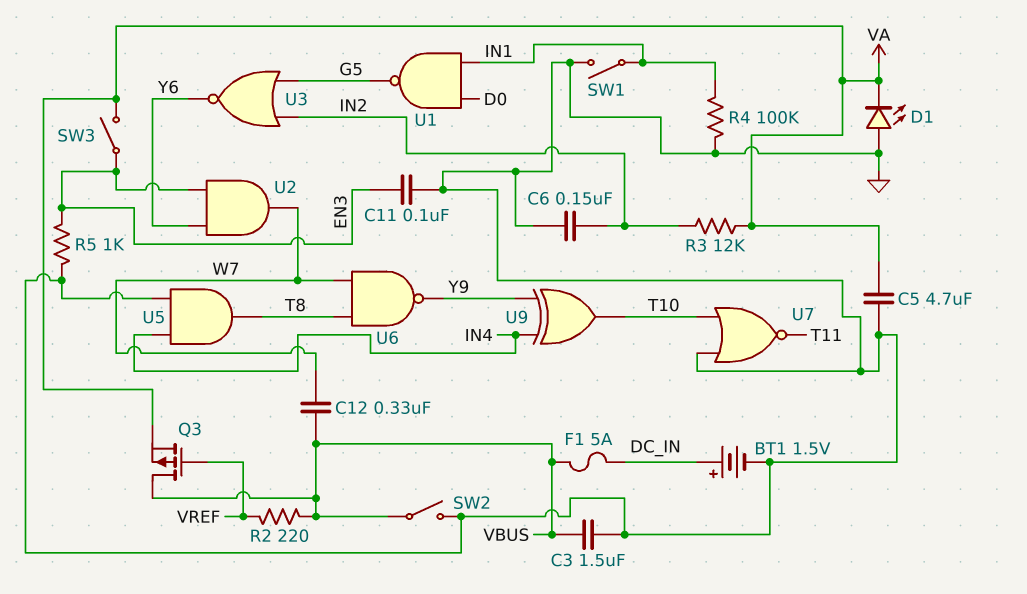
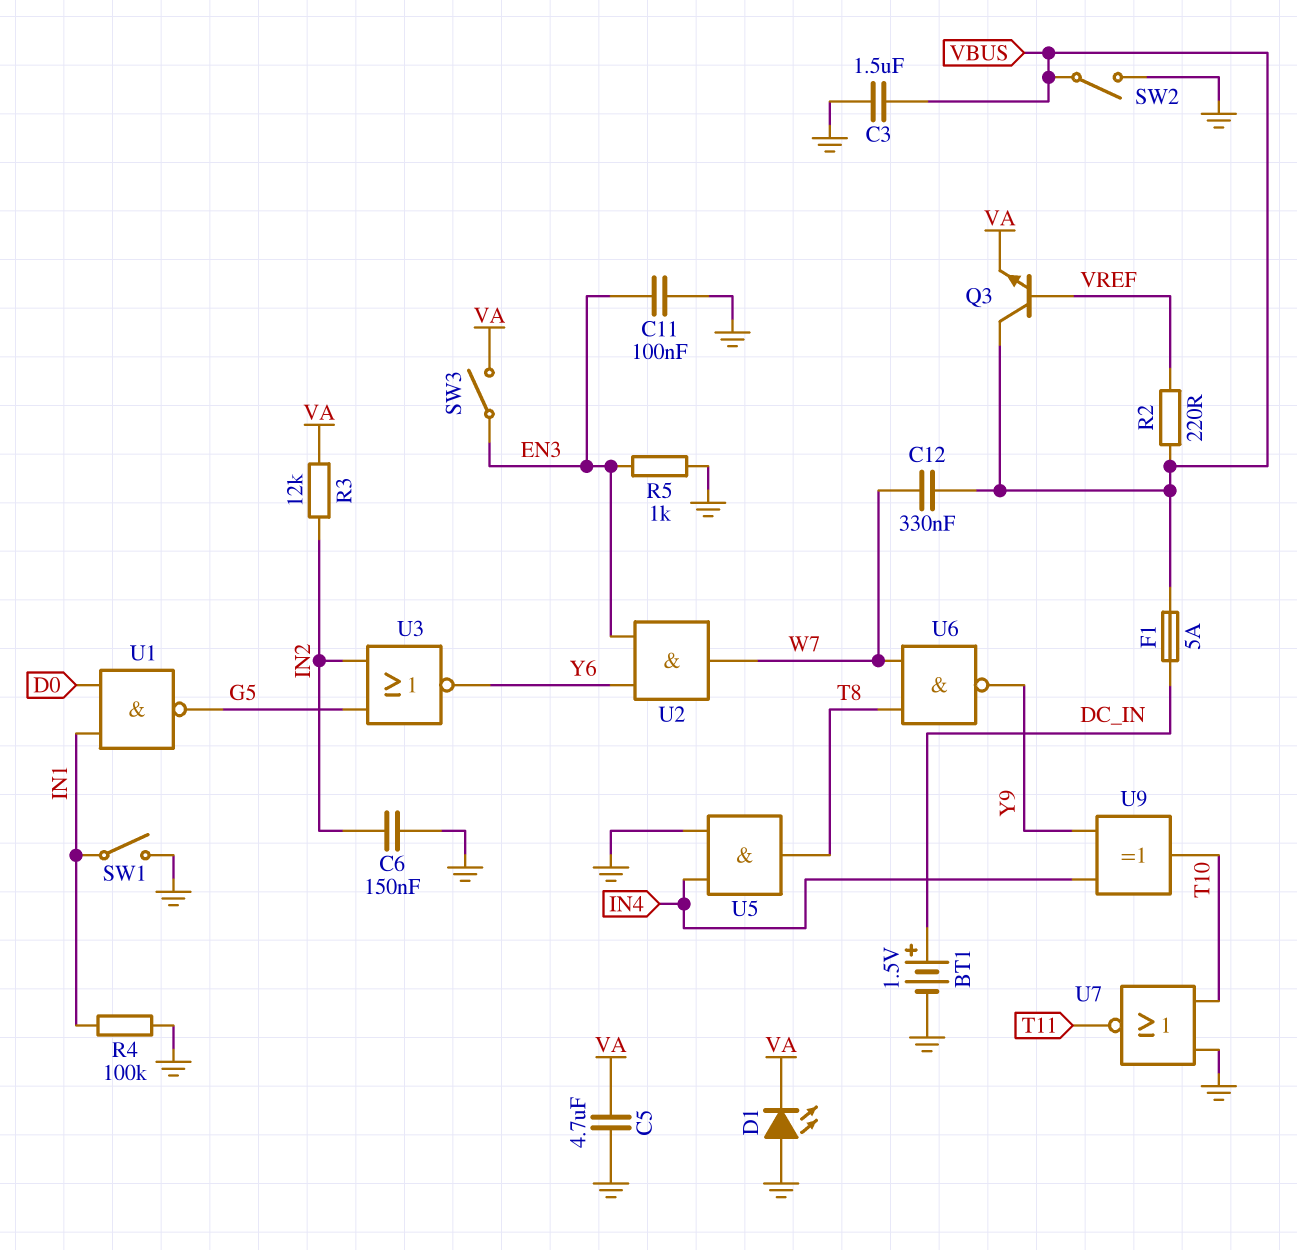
Q3: PMOS (G VREF, D VBUS, S VA) -> NPN (B VREF, C VBUS, E VA)

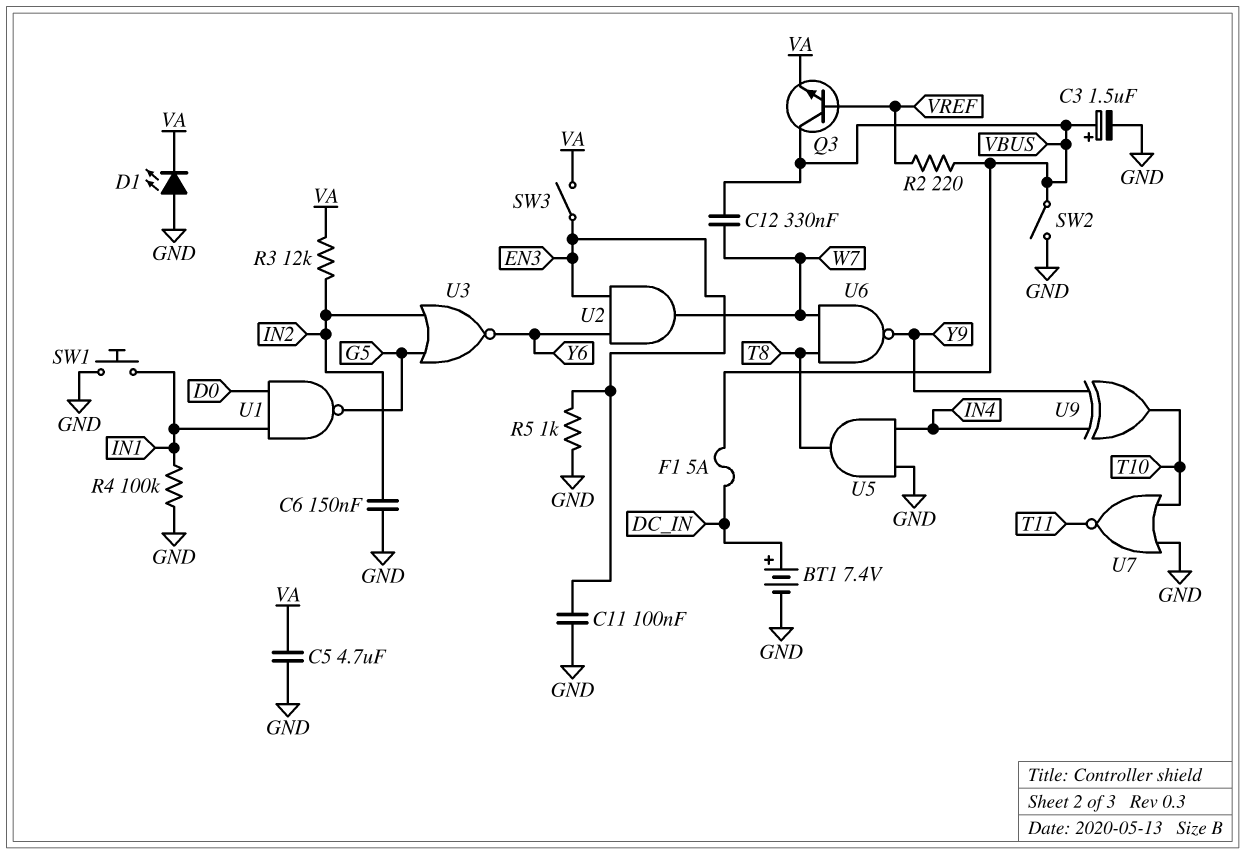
BT1: 1.5V (plus DC_IN, minus GND) -> 7.4V (plus DC_IN, minus GND)
C3: 1.5uF (GND, VBUS) -> 1.5uF (plus VBUS, minus GND)
SW1: switch (GND, IN1) -> button (GND, IN1)

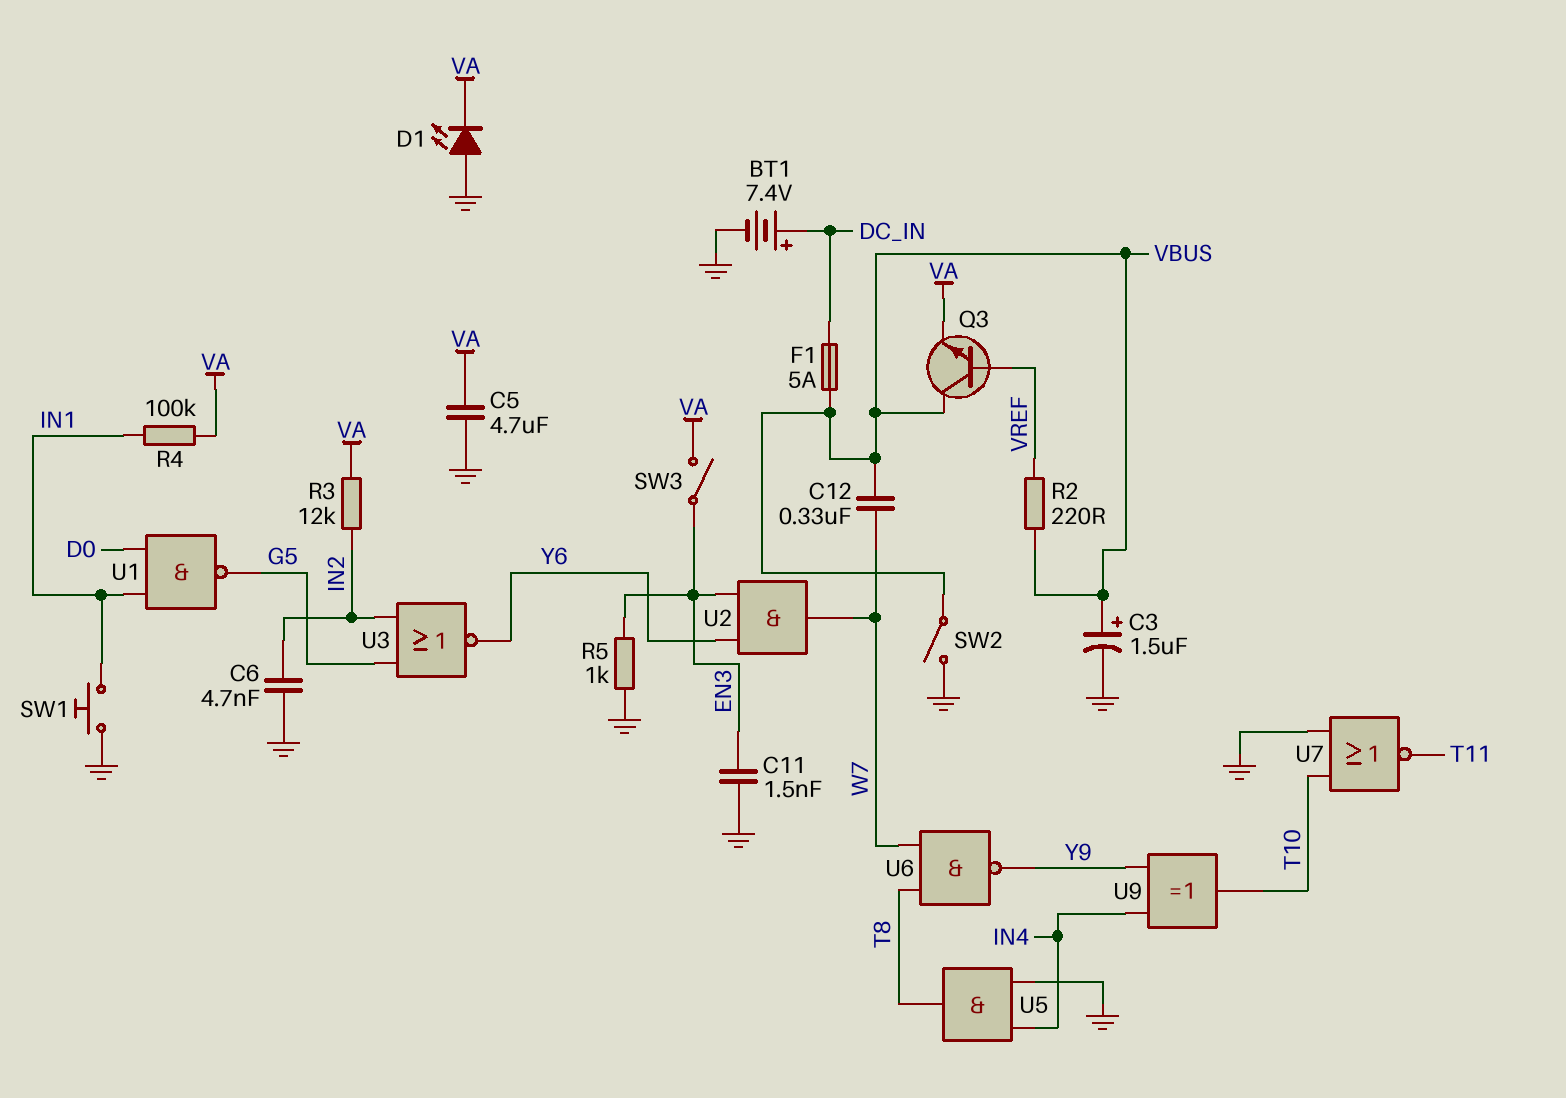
C6: 150nF (GND, IN2) -> 4.7nF (GND, IN2)
C11: 100nF (EN3, GND) -> 1.5nF (EN3, GND)
R4: 100k (GND, IN1) -> 100k (IN1, VA)

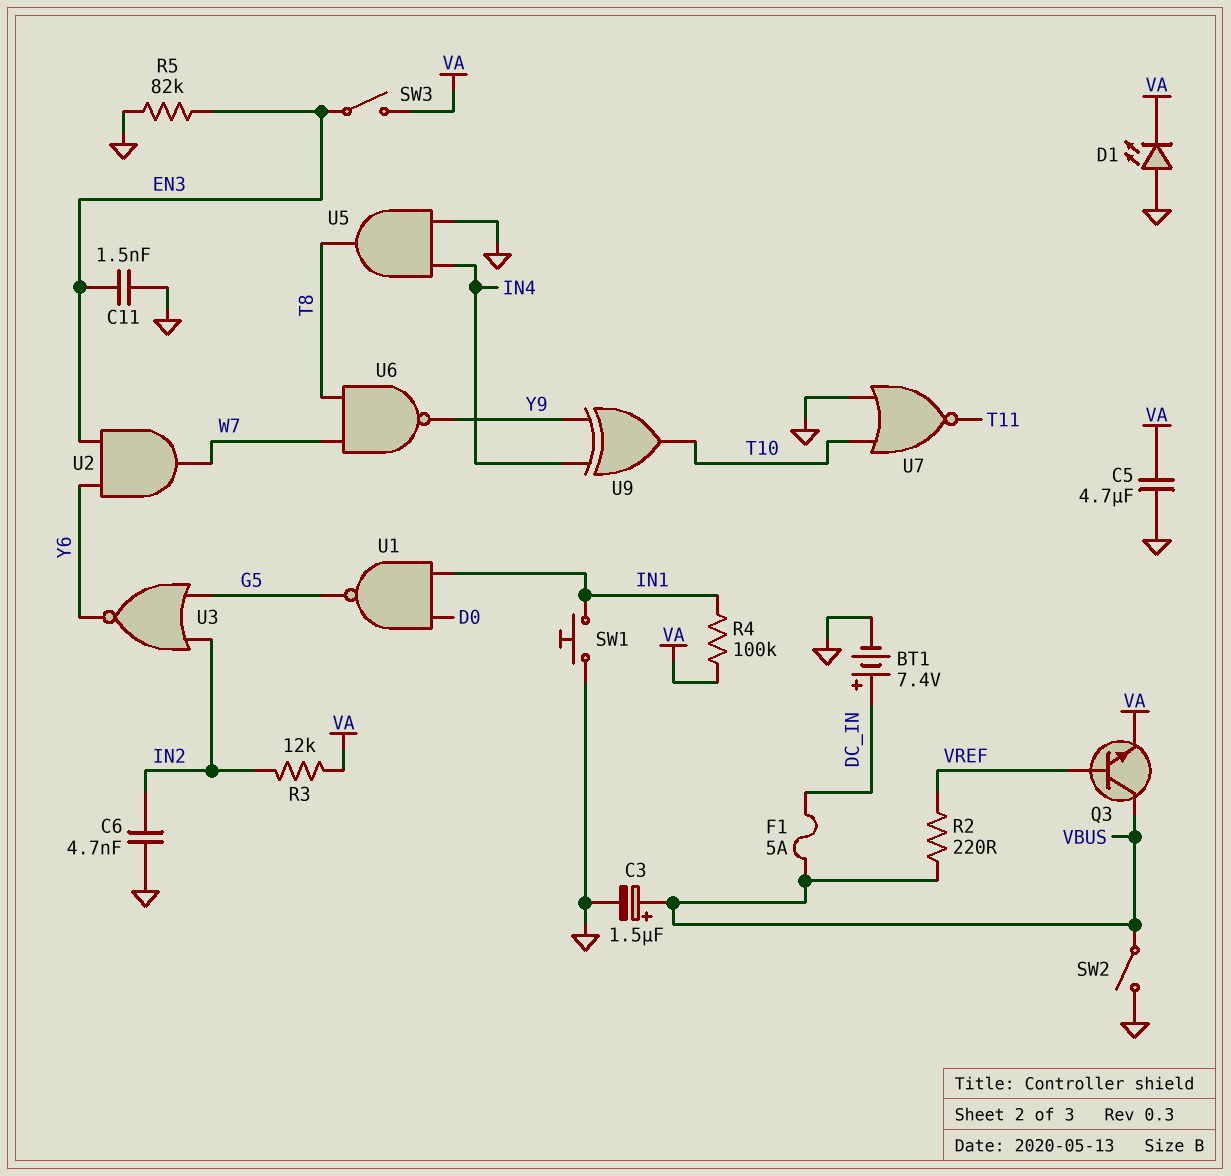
C12: 330nF (VBUS, W7) -> none
R5: 1k (EN3, GND) -> 82k (EN3, GND)

